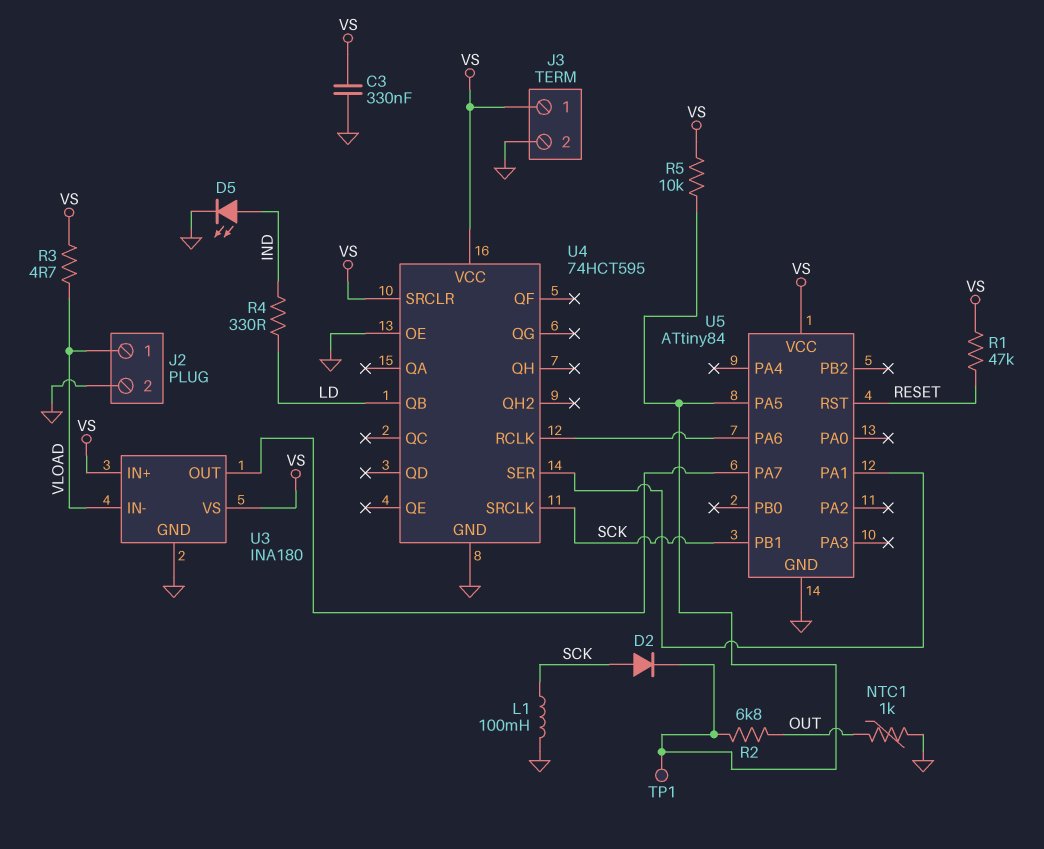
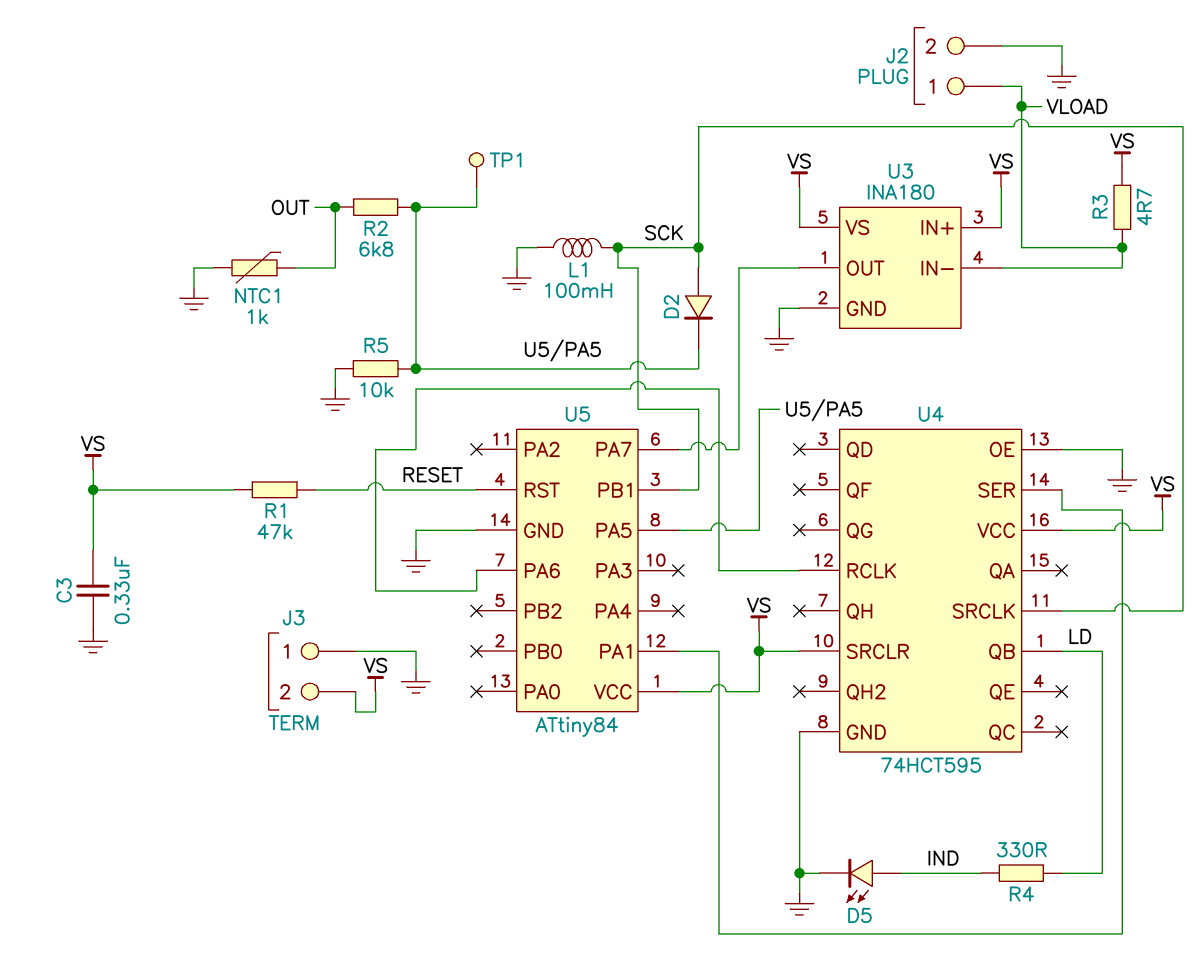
J3 pin 1: VS -> GND
J3 pin 2: GND -> VS
R5: 10k (U5/PA5, VS) -> 10k (GND, U5/PA5)

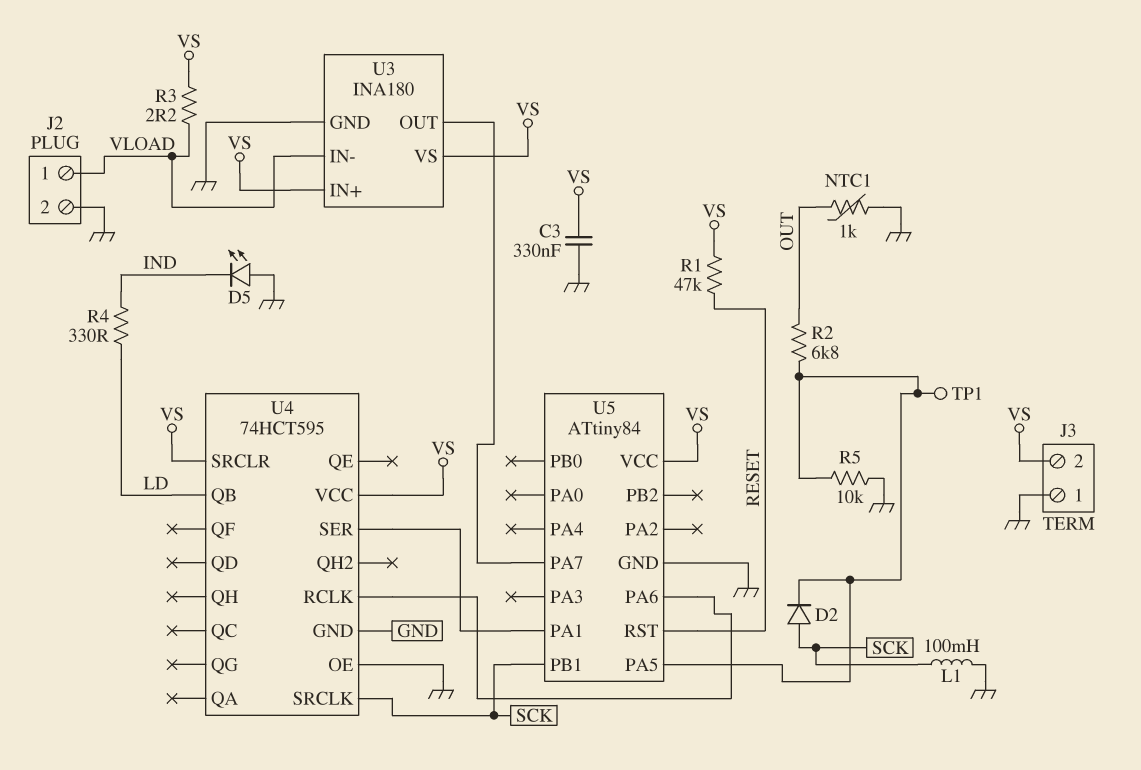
D5: LED (A IND, K GND) -> LED (A GND, K IND)
R3: 4.7 (VLOAD, VS) -> 2.2 (VLOAD, VS)

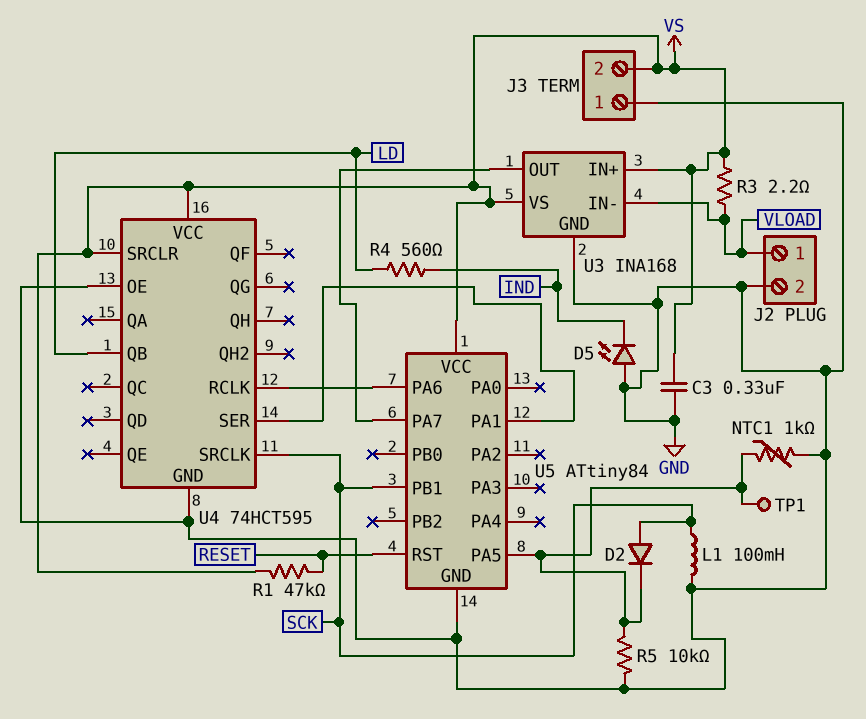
NTC1: 1k (GND, OUT) -> 1k (GND, U5/PA5)
R2: 6.8k (OUT, U5/PA5) -> none
R4: 330 (IND, LD) -> 560 (IND, LD)
U3: INA180 -> INA168

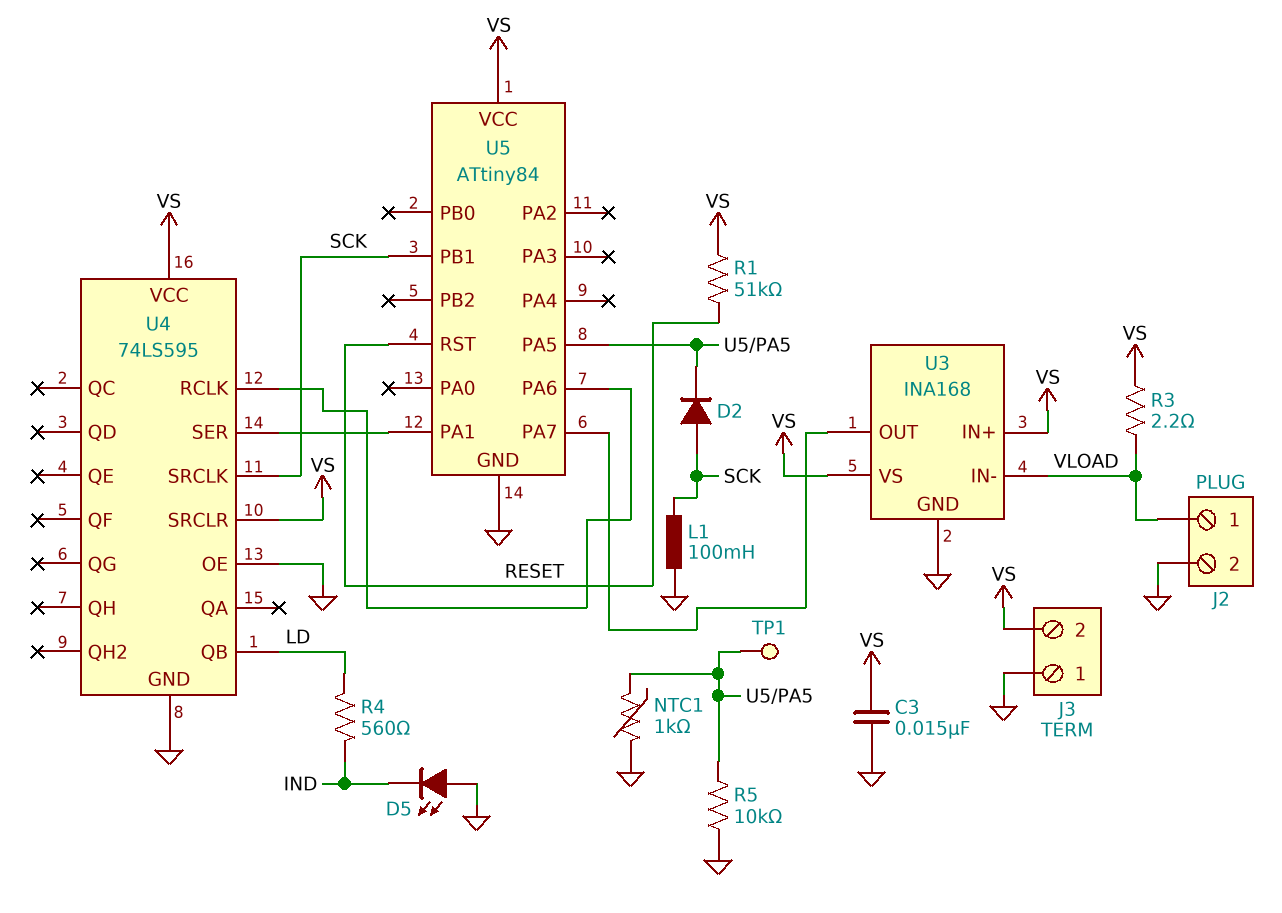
C3: 330nF (GND, VS) -> 15nF (GND, VS)
R1: 47k (RESET, VS) -> 51k (RESET, VS)
U4: 74HCT595 -> 74LS595

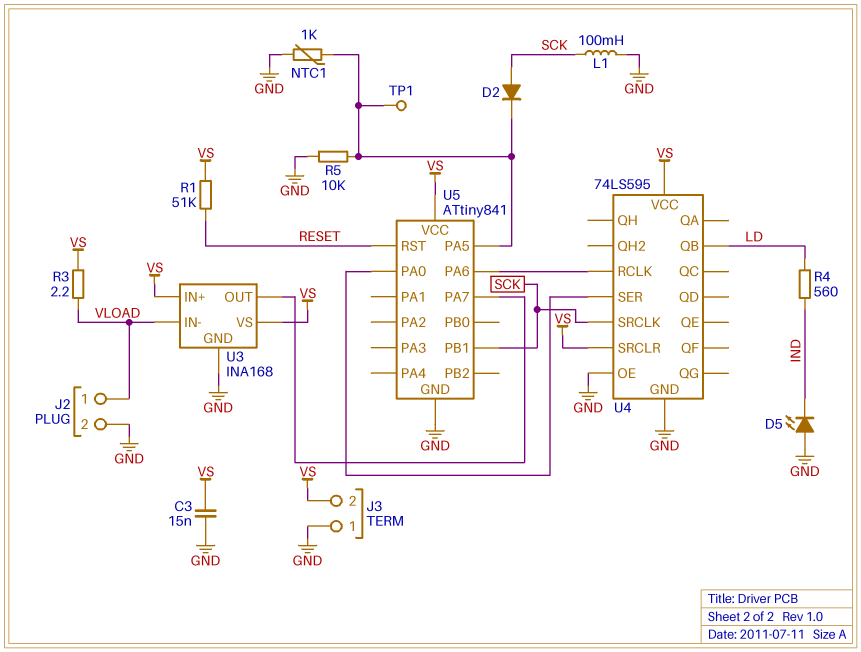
U5: ATtiny84 -> ATtiny841
U5 pin PA0: none -> U4/SER
U5 pin PA1: U4/SER -> none

